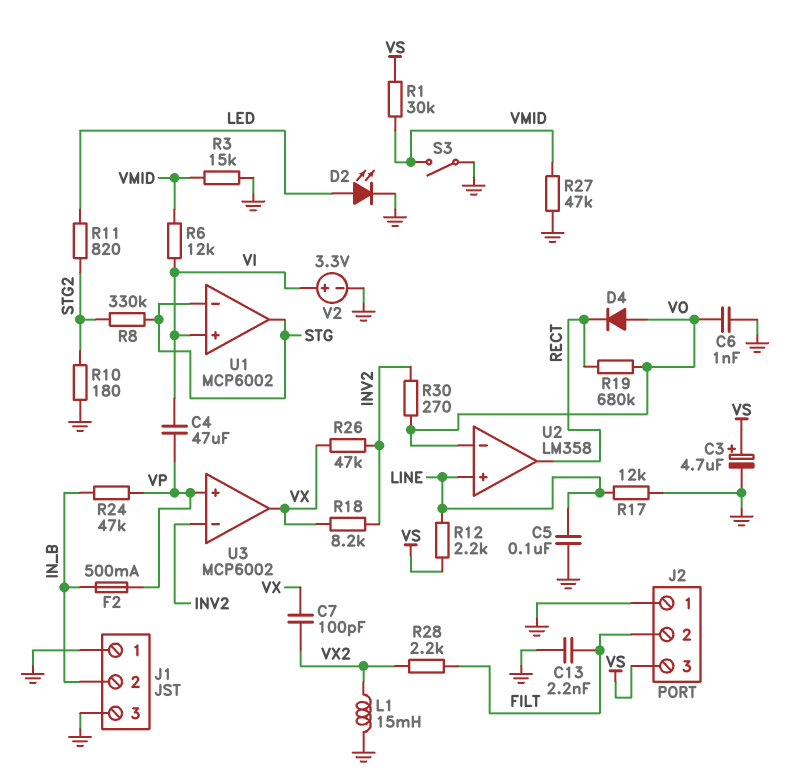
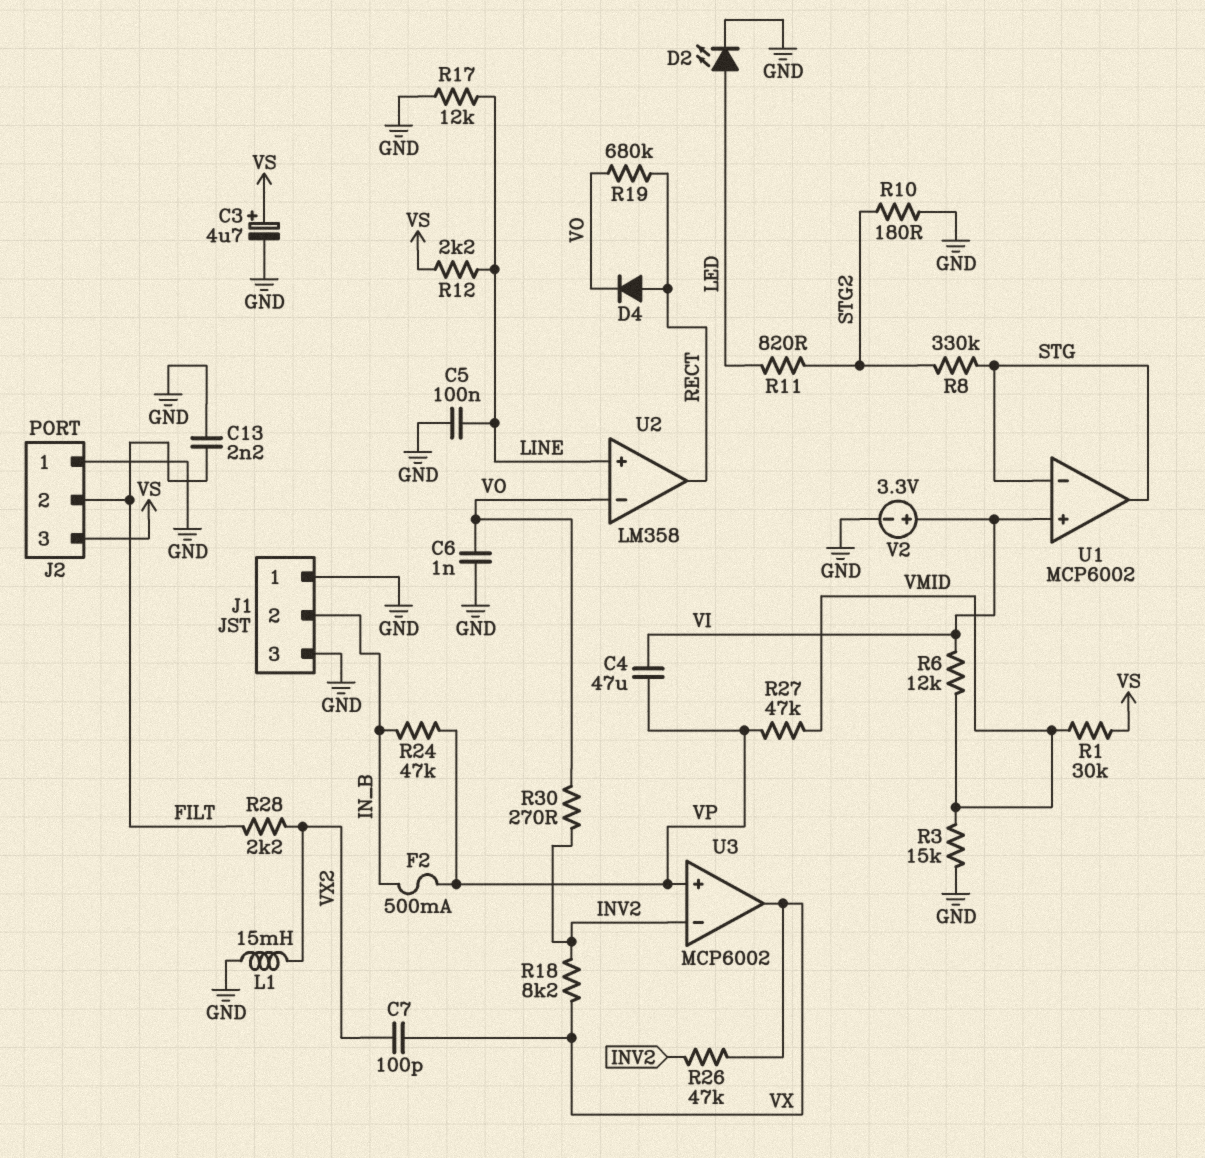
D4: diode (A VO, K RECT) -> diode (A RECT, K VO)
R27: 47k (GND, VMID) -> 47k (VMID, VP)
S3: switch (GND, VMID) -> none

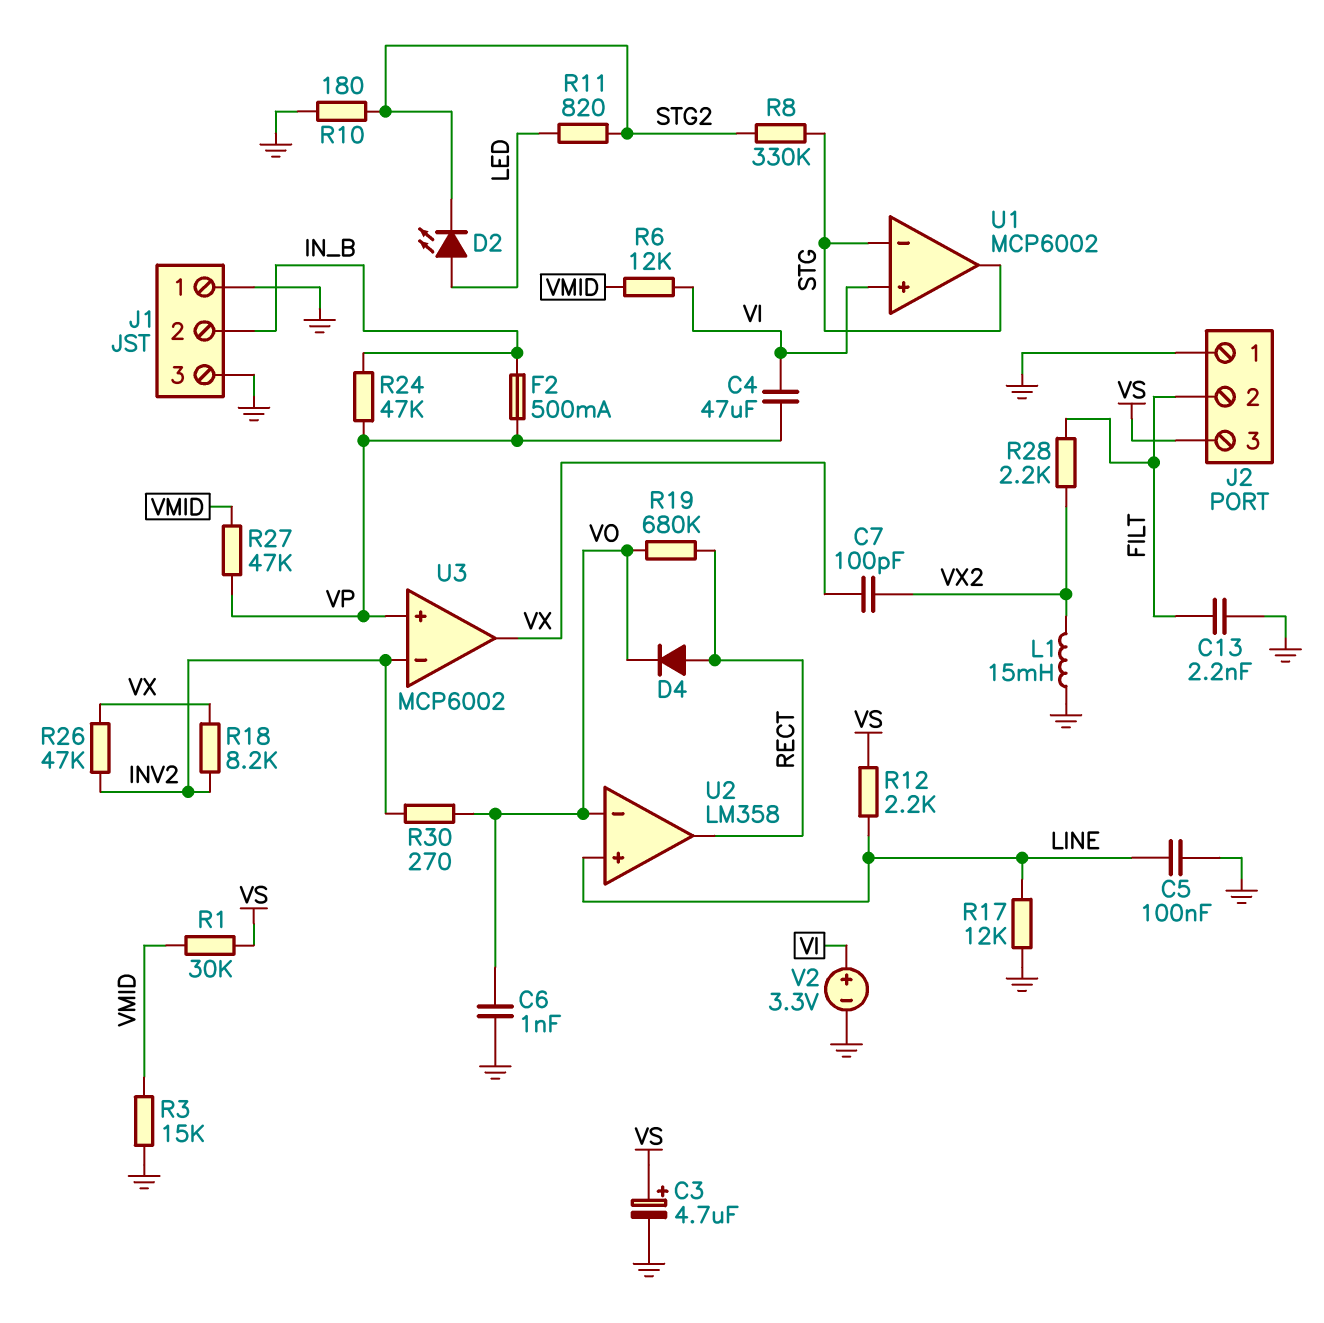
D2: LED (A LED, K GND) -> LED (A LED, K STG2)

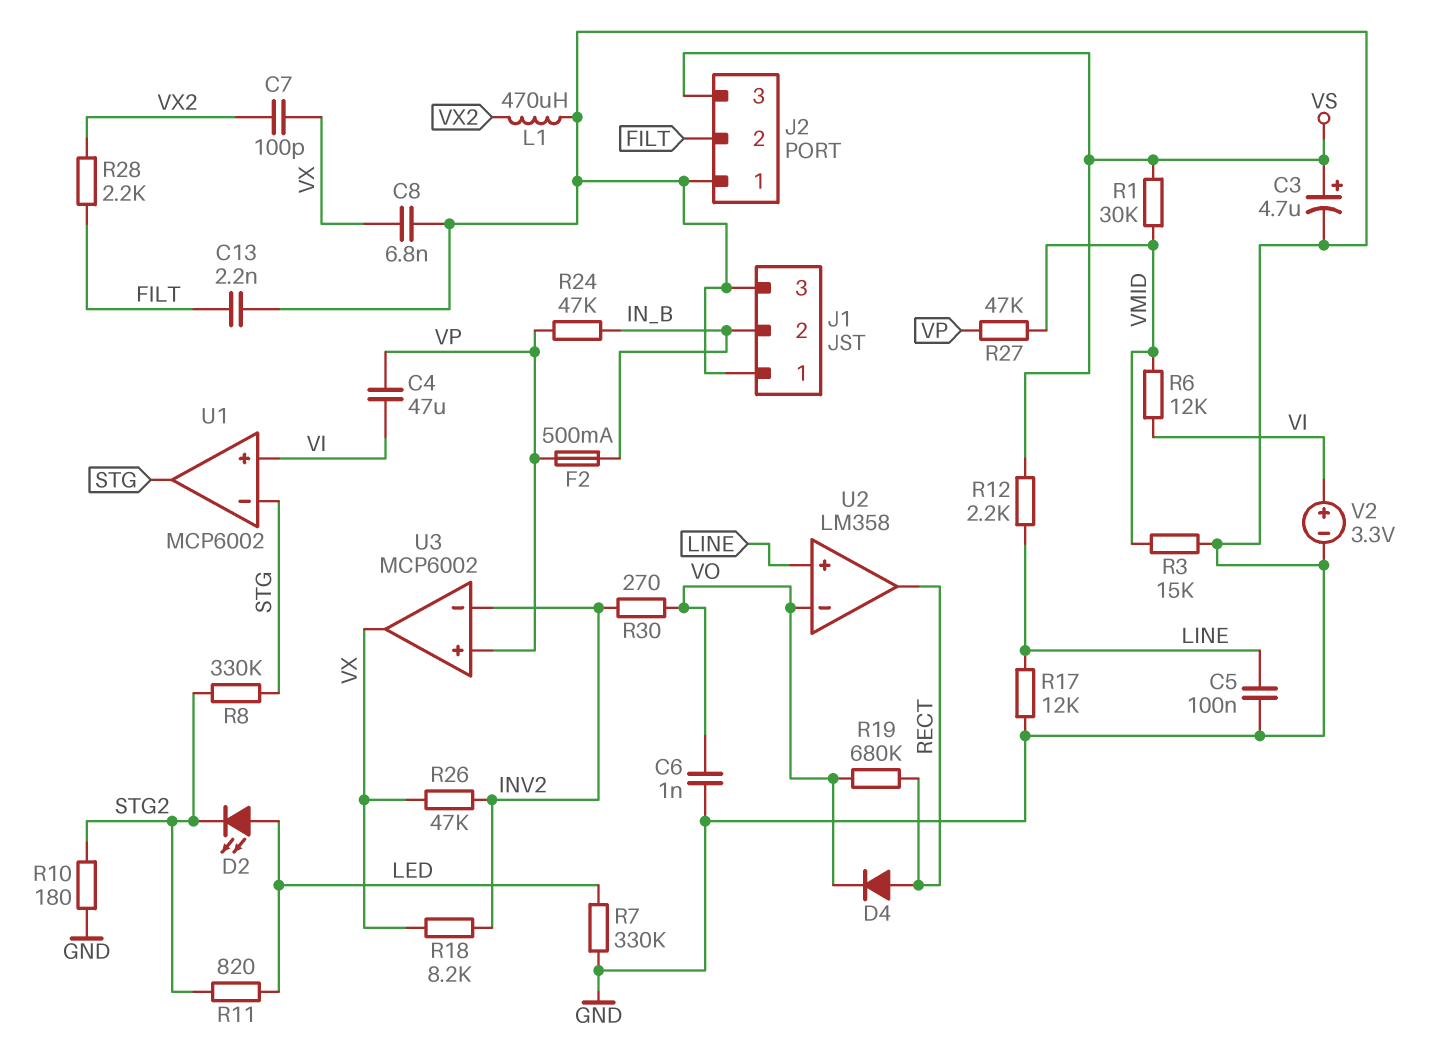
C8: none -> 6.8nF (GND, VX)
L1: 15mH (GND, VX2) -> 470uH (GND, VX2)
R7: none -> 330k (GND, LED)

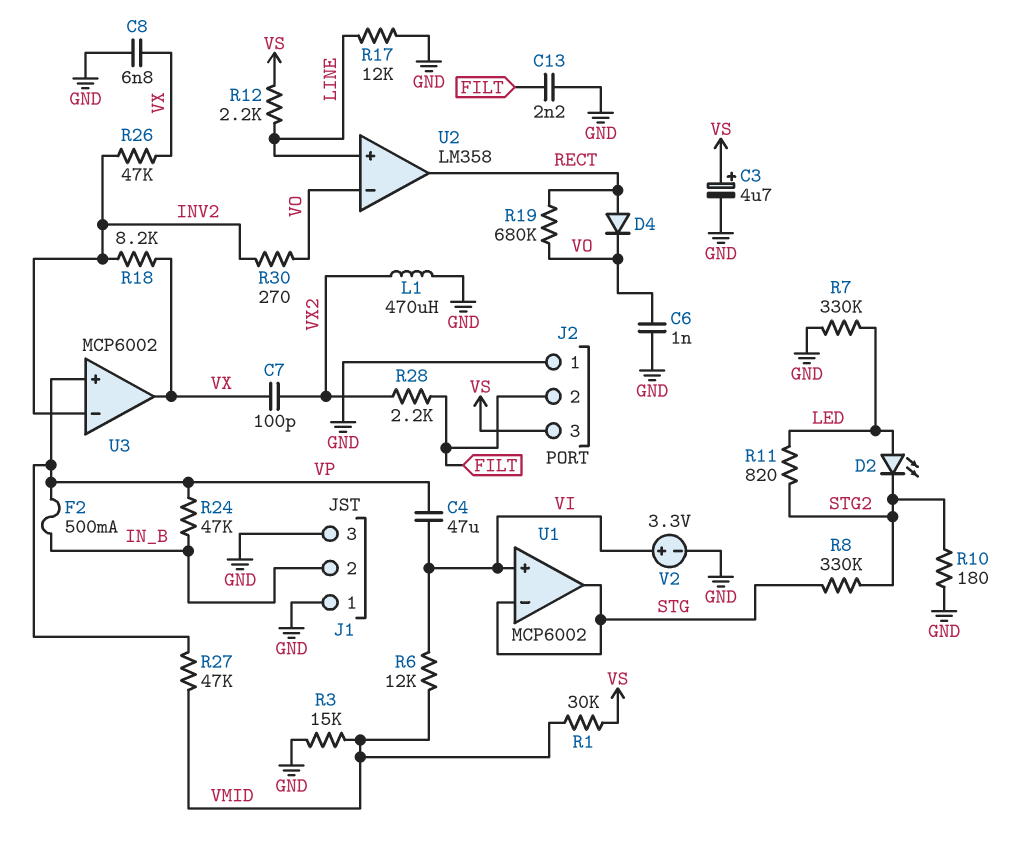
C5: 100nF (GND, LINE) -> none

